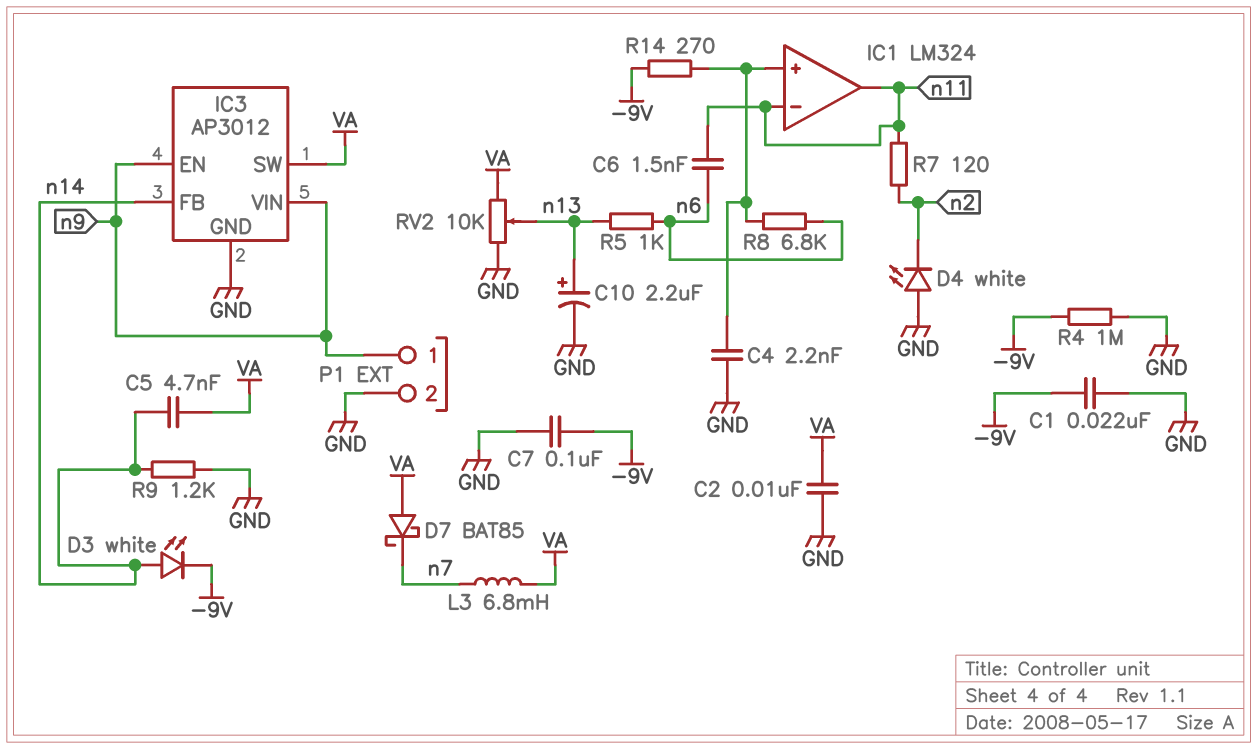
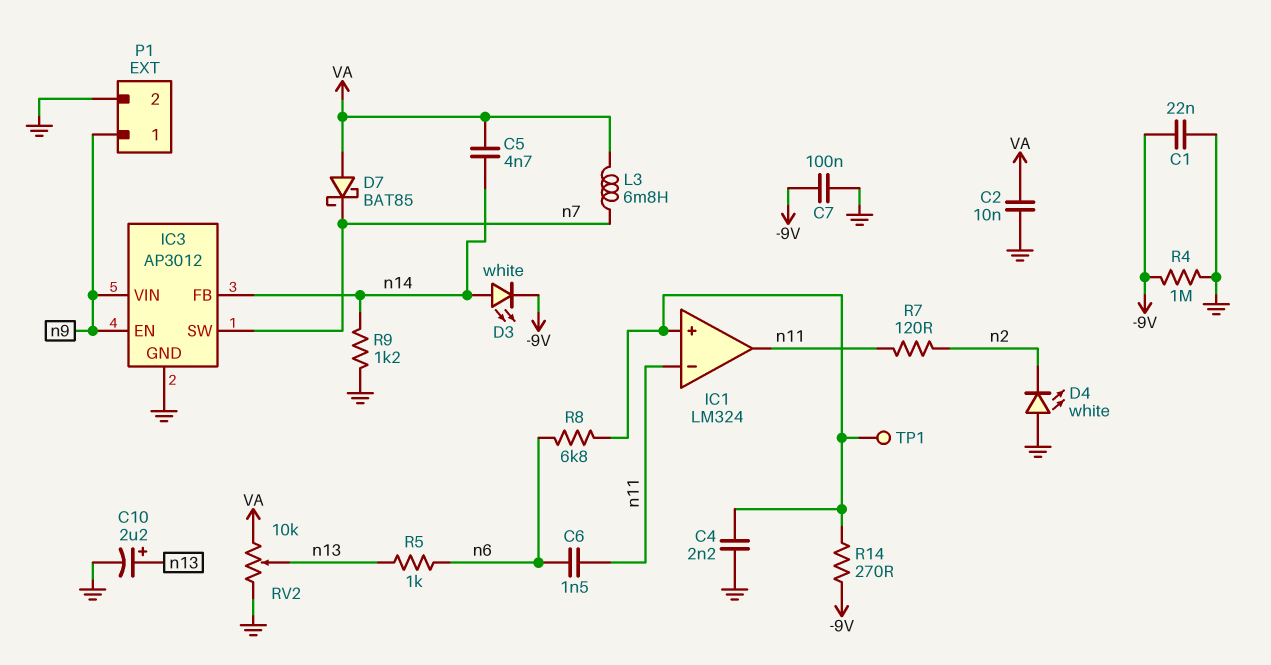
IC3 pin SW: VA -> n7
TP1: none -> test point (IC1/in+)

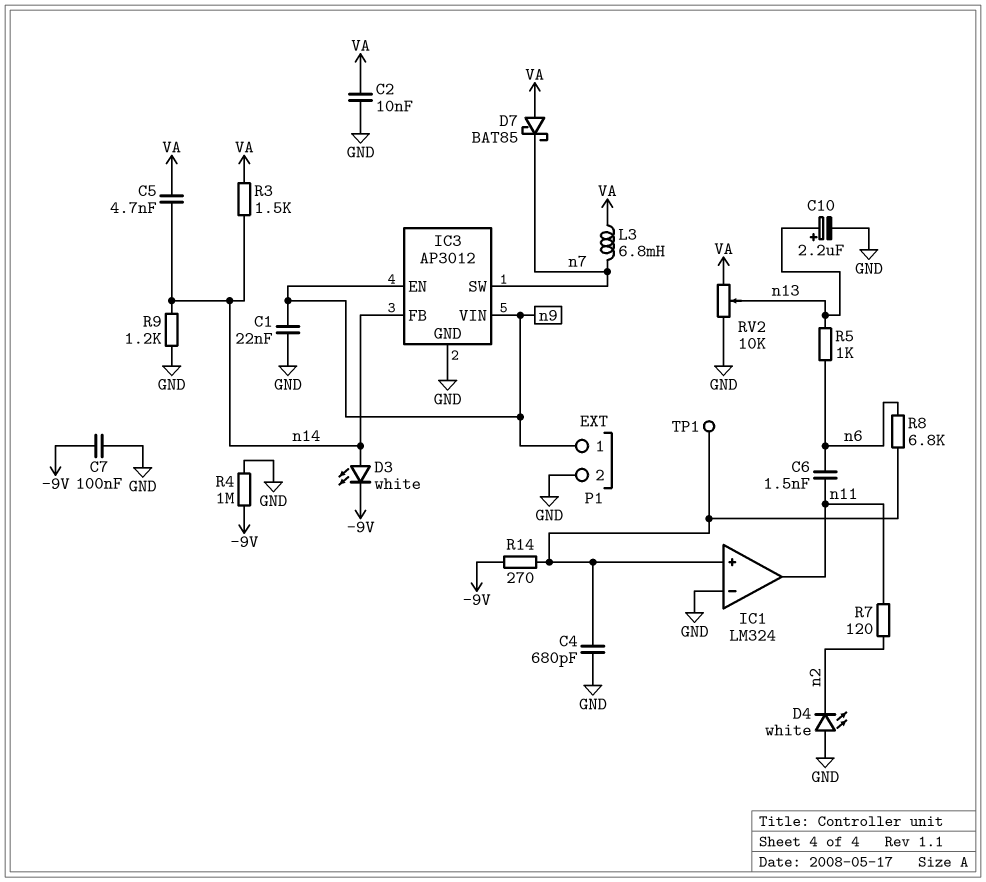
C1: 22nF (-9V, GND) -> 22nF (GND, n9)
C4: 2.2nF (GND, IC1/in+) -> 680pF (GND, IC1/in+)
IC1 pin in-: n11 -> GND
R3: none -> 1.5k (VA, n14)

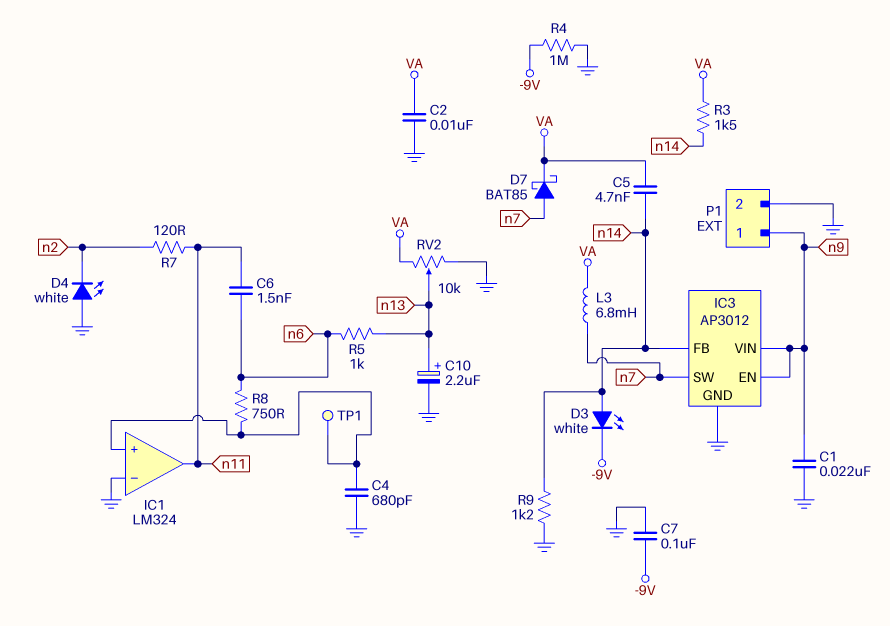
D7: schottky BAT85 (A VA, K n7) -> schottky BAT85 (A n7, K VA)
R8: 6.8k (IC1/in+, n6) -> 750 (IC1/in+, n6)
R14: 270 (-9V, IC1/in+) -> none

